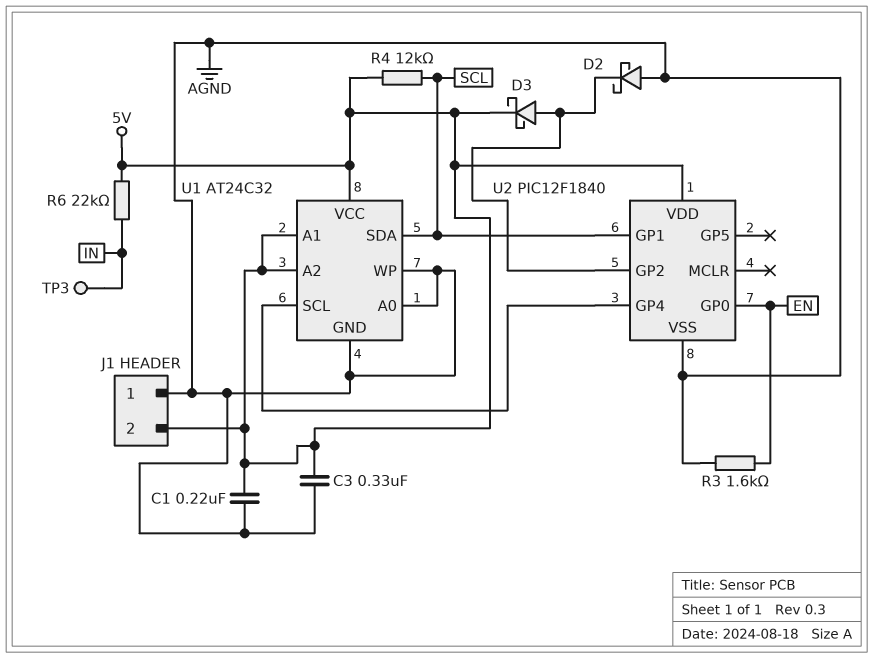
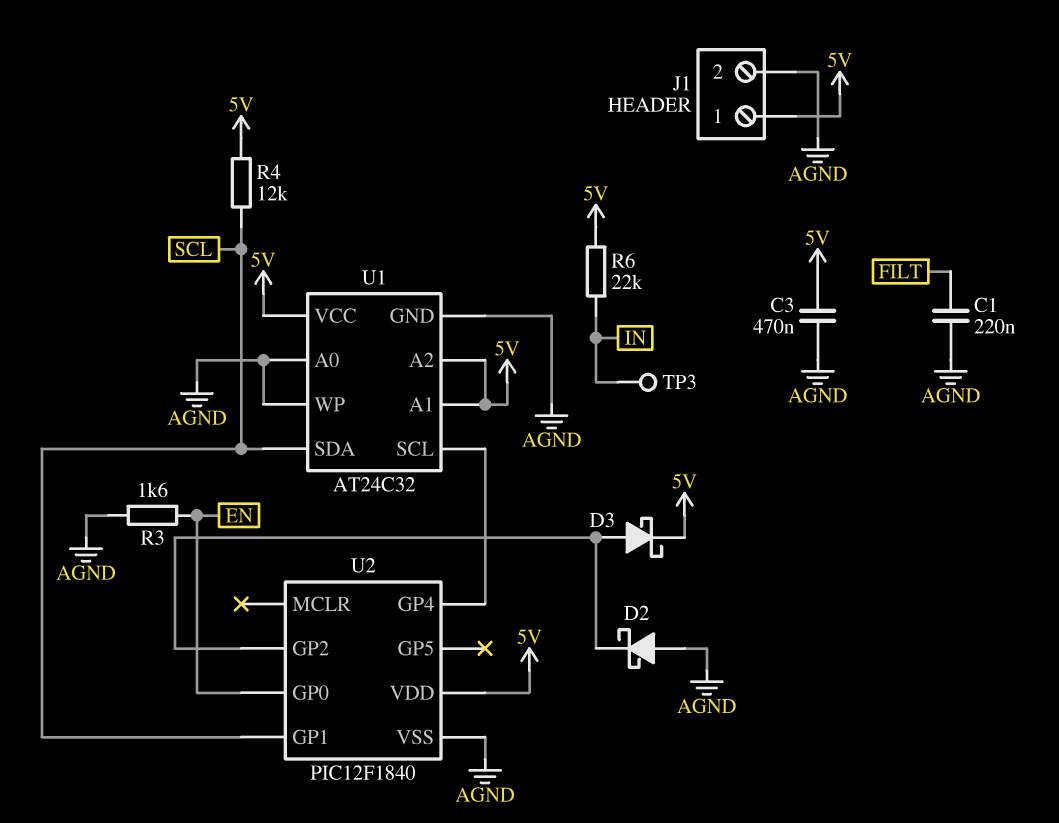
C1: 220nF (5V, AGND) -> 220nF (AGND, FILT)
C3: 330nF (5V, AGND) -> 470nF (5V, AGND)
J1 pin 1: AGND -> 5V
J1 pin 2: 5V -> AGND

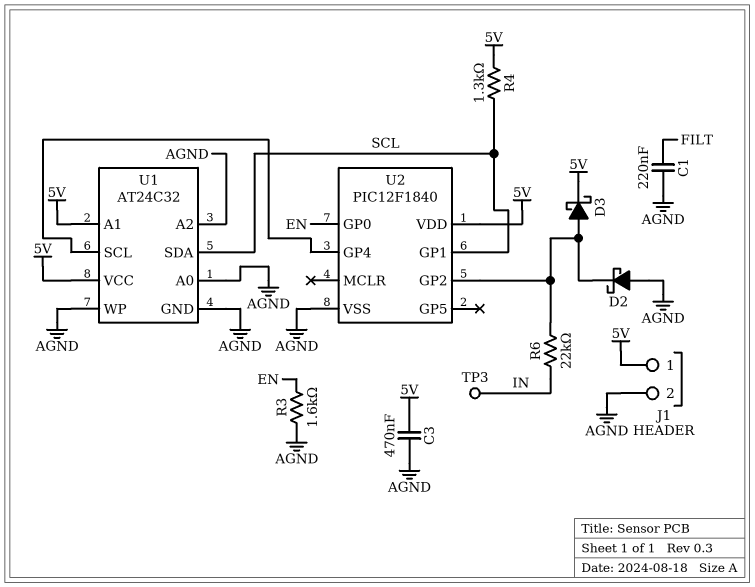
R4: 12k (5V, SCL) -> 1.3k (5V, SCL)
R6: 22k (5V, IN) -> 22k (IN, U2/GP2)
U1 pin A2: 5V -> AGND

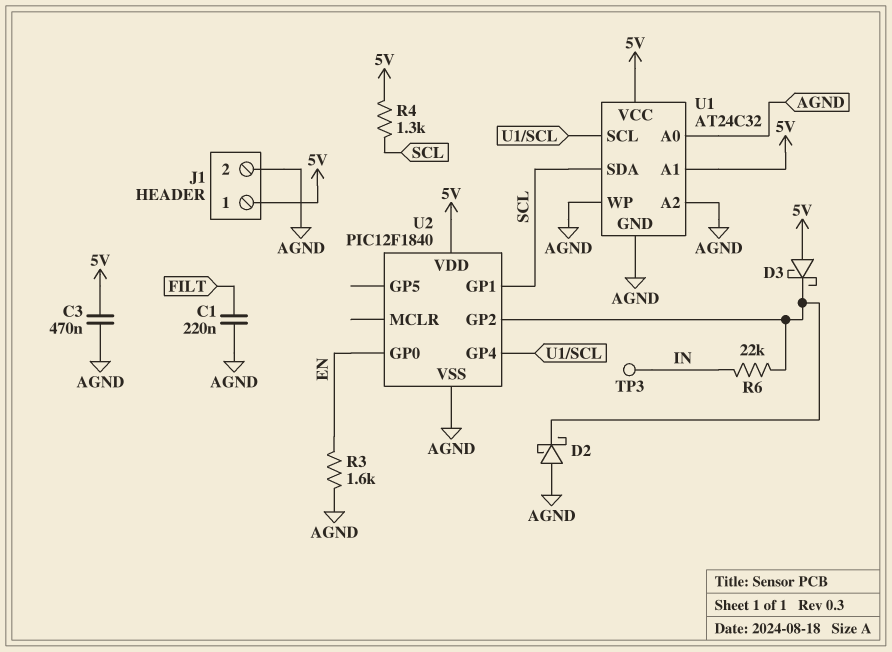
D3: schottky (A U2/GP2, K 5V) -> schottky (A 5V, K U2/GP2)

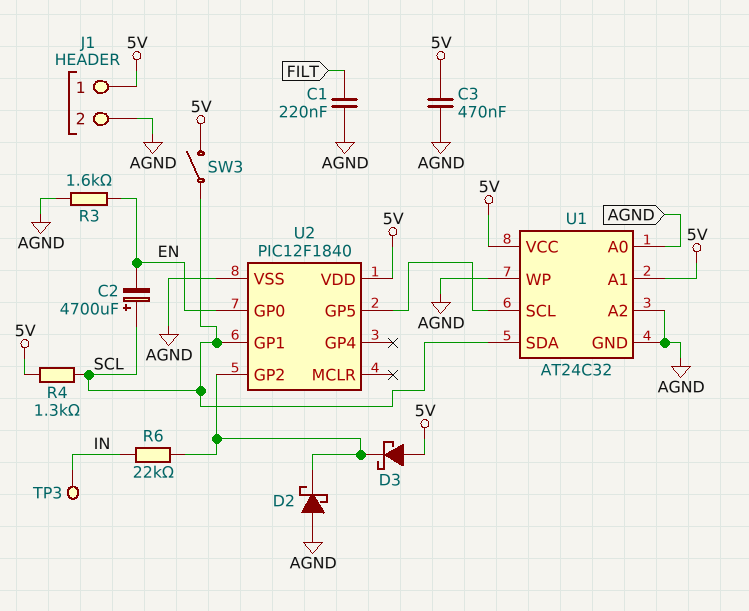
C2: none -> 4700uF (plus SCL, minus EN)
SW3: none -> switch (5V, SCL)
U2 pin GP4: U1/SCL -> none
U2 pin GP5: none -> U1/SCL

